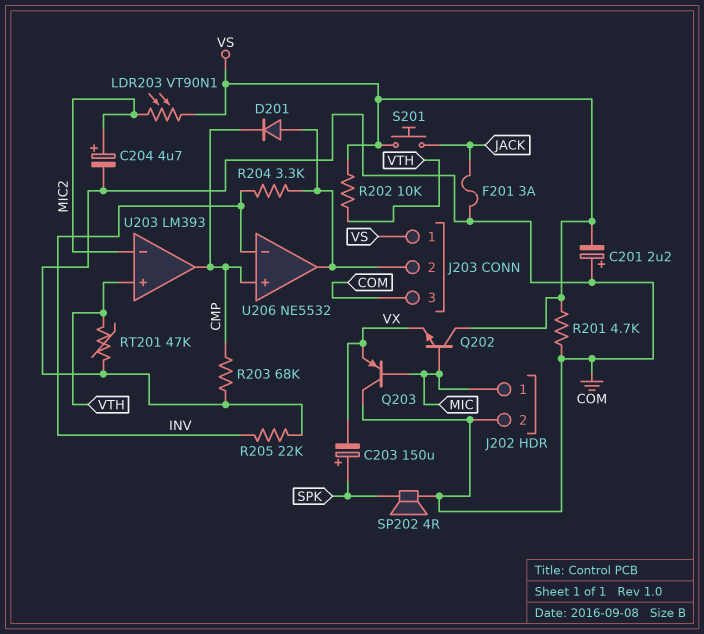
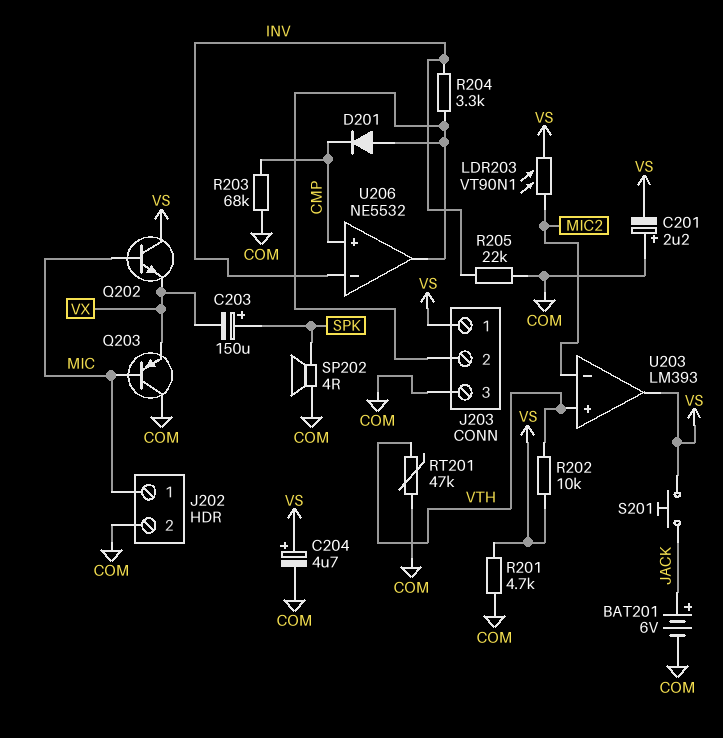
BAT201: none -> 6V (plus JACK, minus COM)
C204: 4.7uF (plus MIC2, minus COM) -> 4.7uF (plus VS, minus COM)
F201: 3A (COM, JACK) -> none
U203 pin out: CMP -> VS

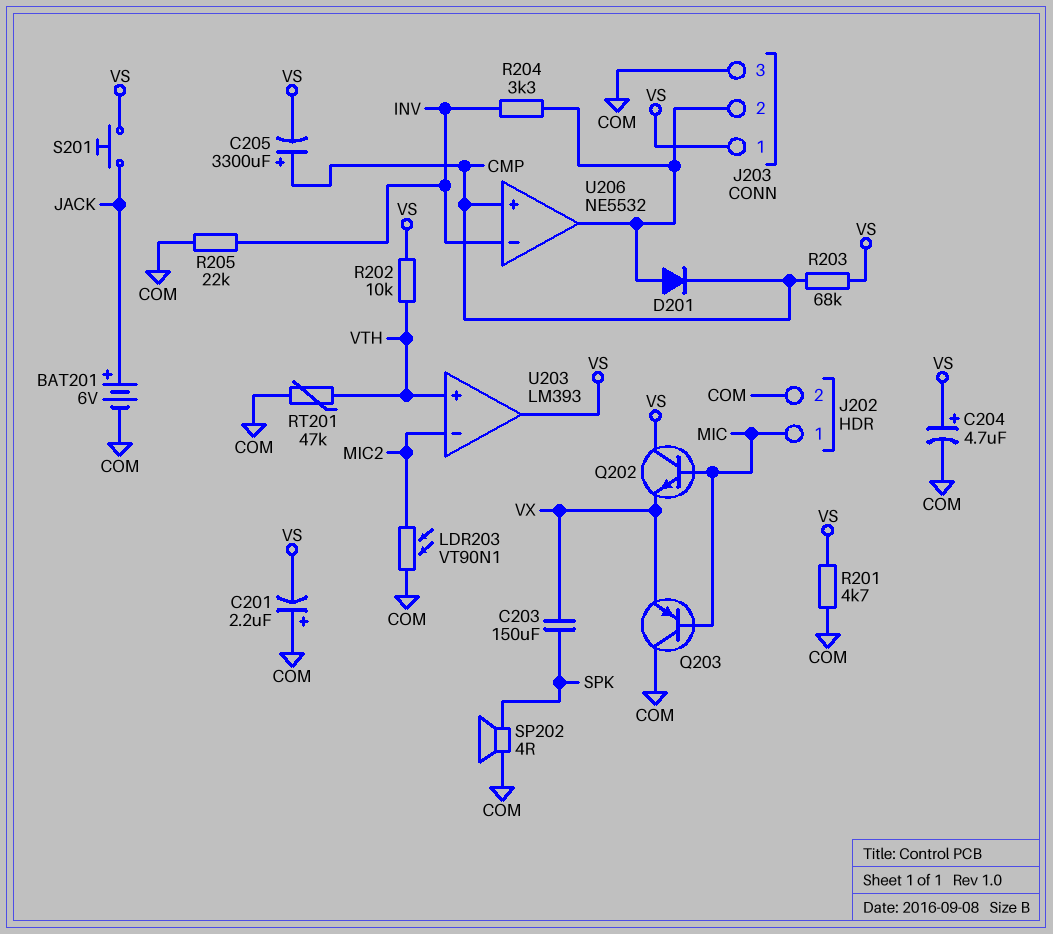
C203: 150uF (plus SPK, minus VX) -> 150uF (SPK, VX)
C205: none -> 3300uF (plus CMP, minus VS)
LDR203: VT90N1 (MIC2, VS) -> VT90N1 (COM, MIC2)
R203: 68k (CMP, COM) -> 68k (CMP, VS)

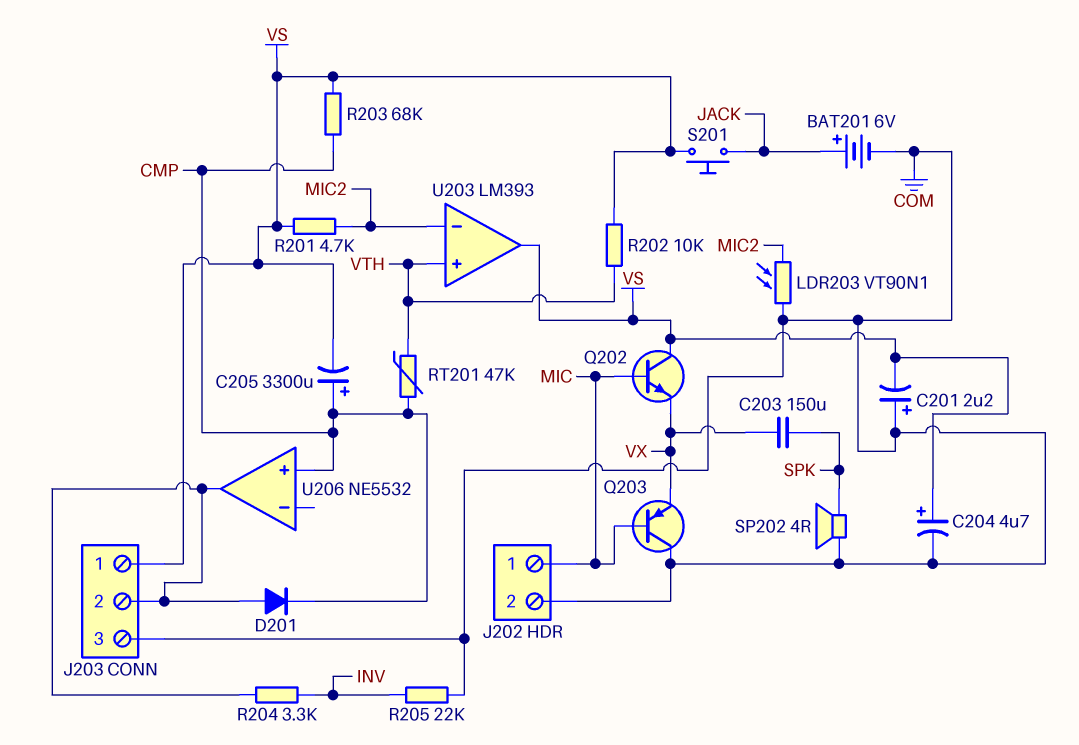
R201: 4.7k (COM, VS) -> 4.7k (MIC2, VS)
RT201: 47k (COM, VTH) -> 47k (CMP, VTH)
U206 pin in-: INV -> none

